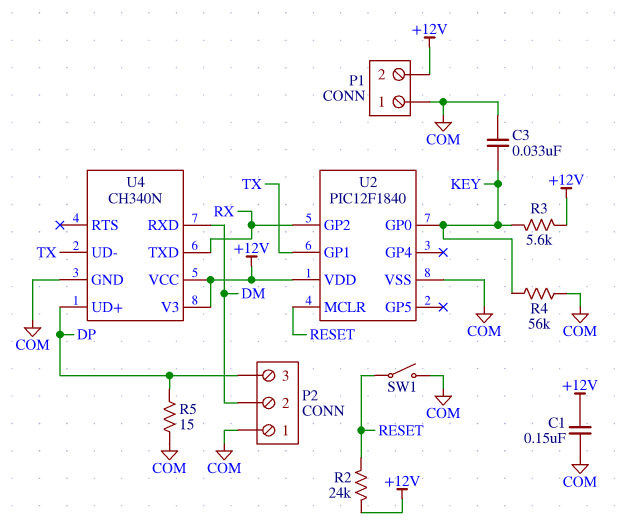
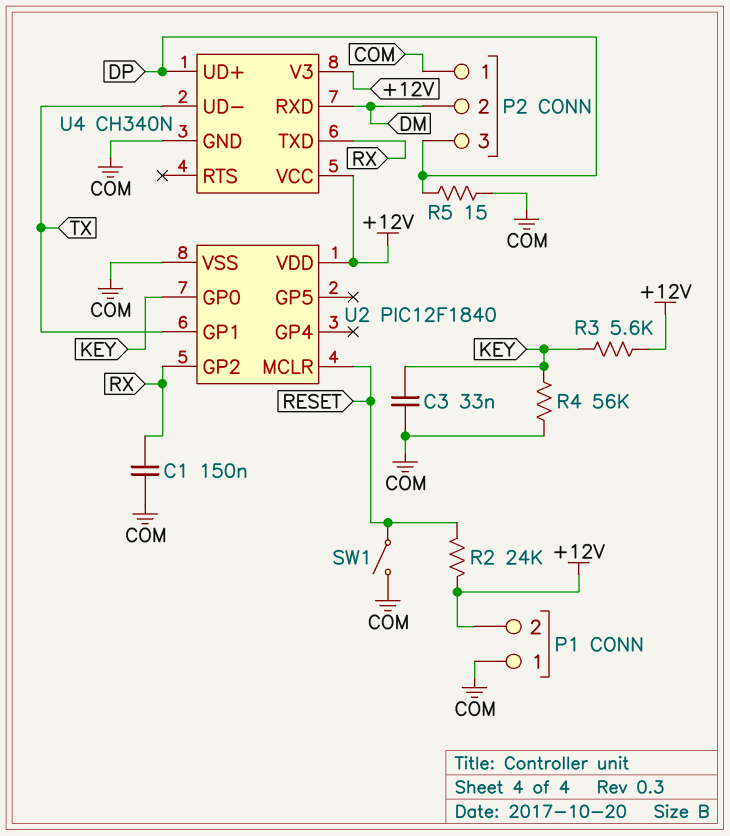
C1: 150nF (+12V, COM) -> 150nF (COM, RX)

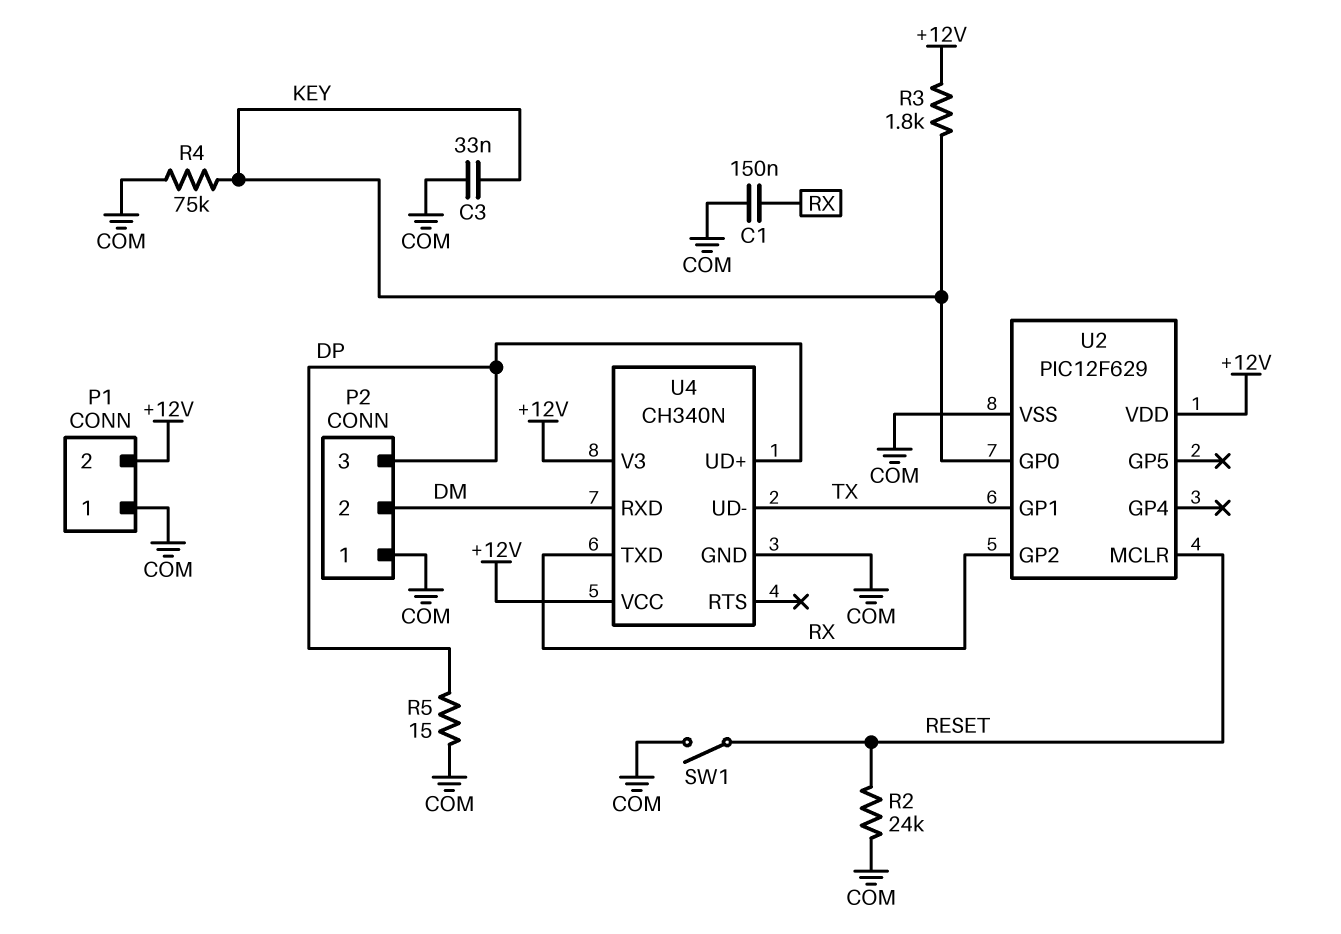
R2: 24k (+12V, RESET) -> 24k (COM, RESET)
R3: 5.6k (+12V, KEY) -> 1.8k (+12V, KEY)
R4: 56k (COM, KEY) -> 75k (COM, KEY)
U2: PIC12F1840 -> PIC12F629

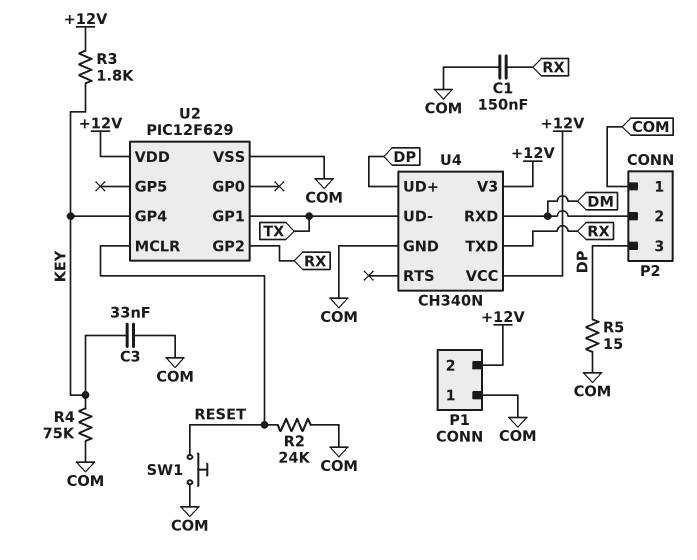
SW1: switch (COM, RESET) -> button (COM, RESET)
U2 pin GP0: KEY -> none
U2 pin GP4: none -> KEY

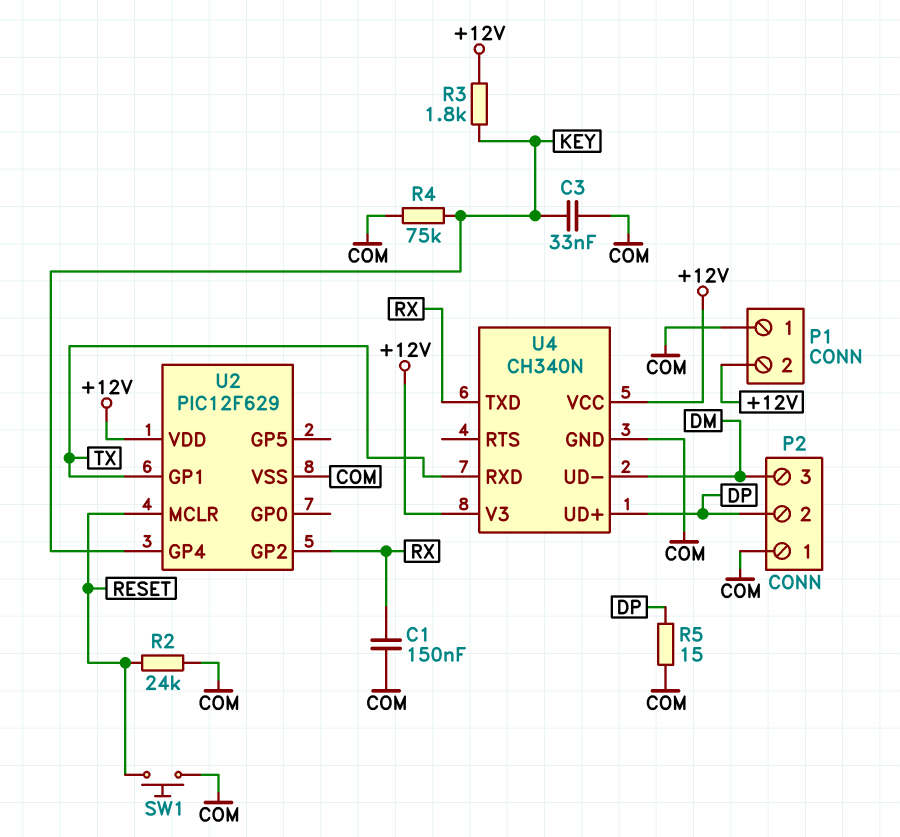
P2 pin 2: DM -> DP
P2 pin 3: DP -> DM
U4 pin RXD: DM -> TX
U4 pin UD-: TX -> DM

